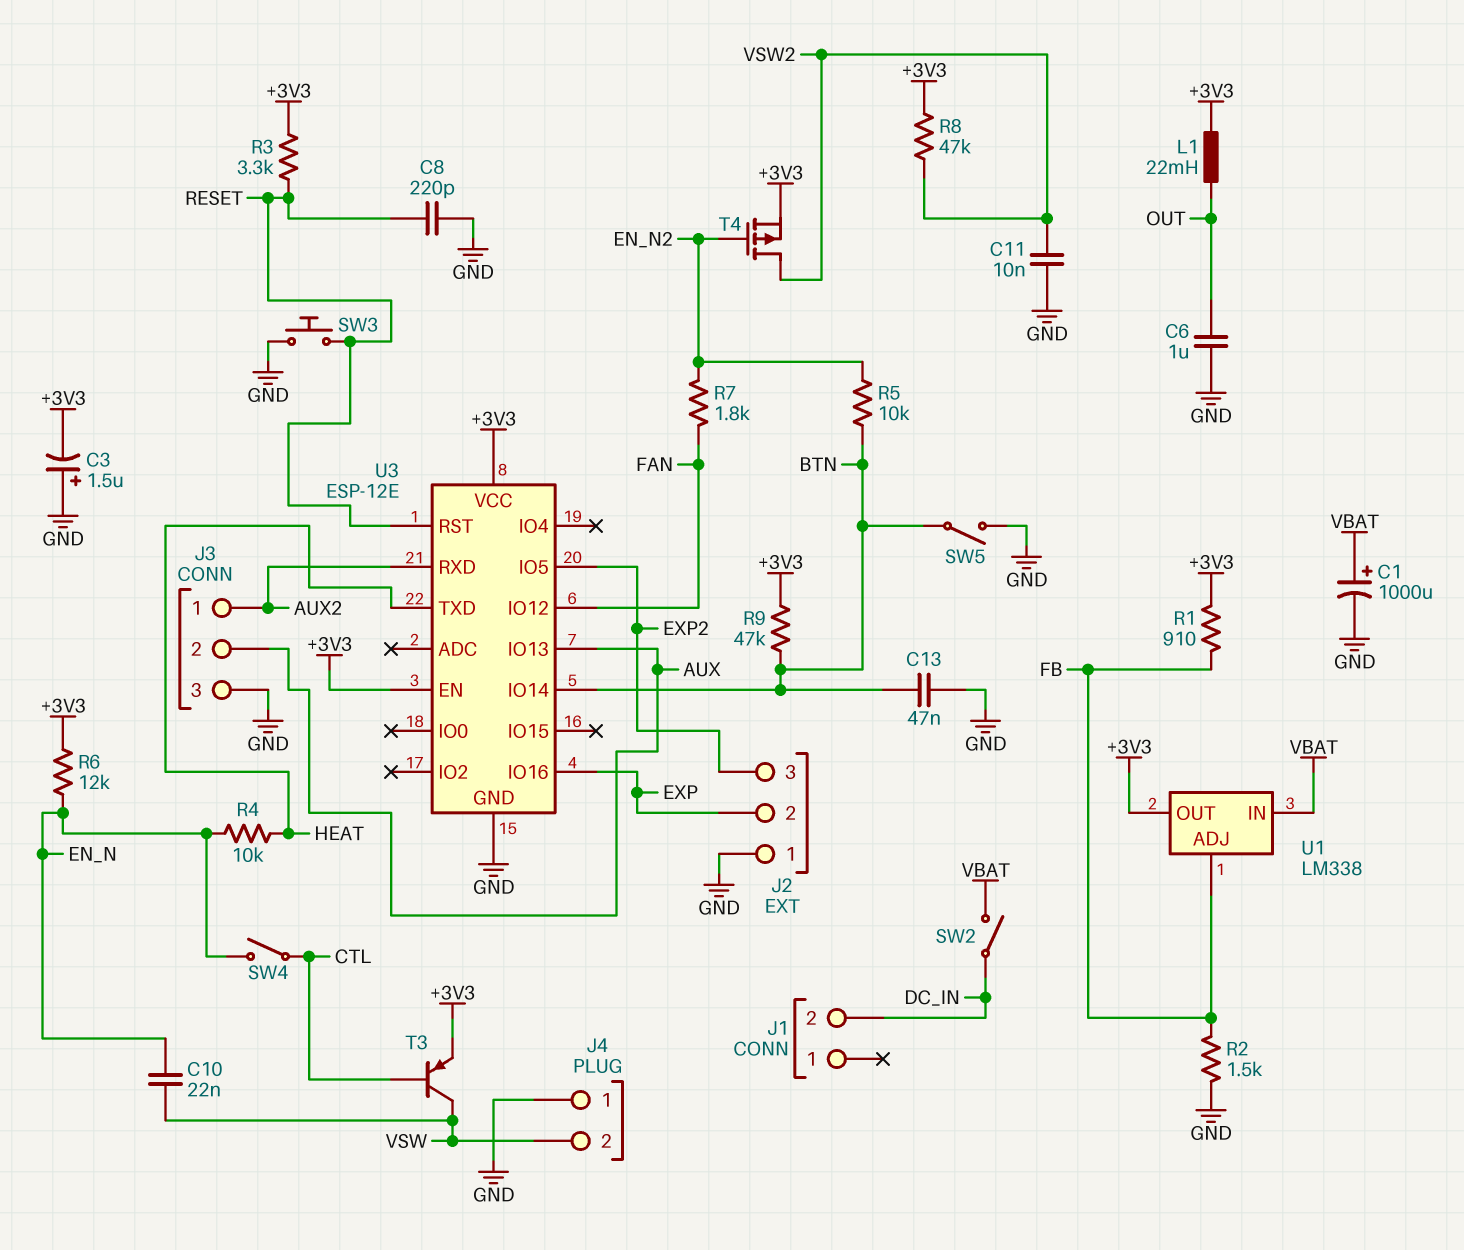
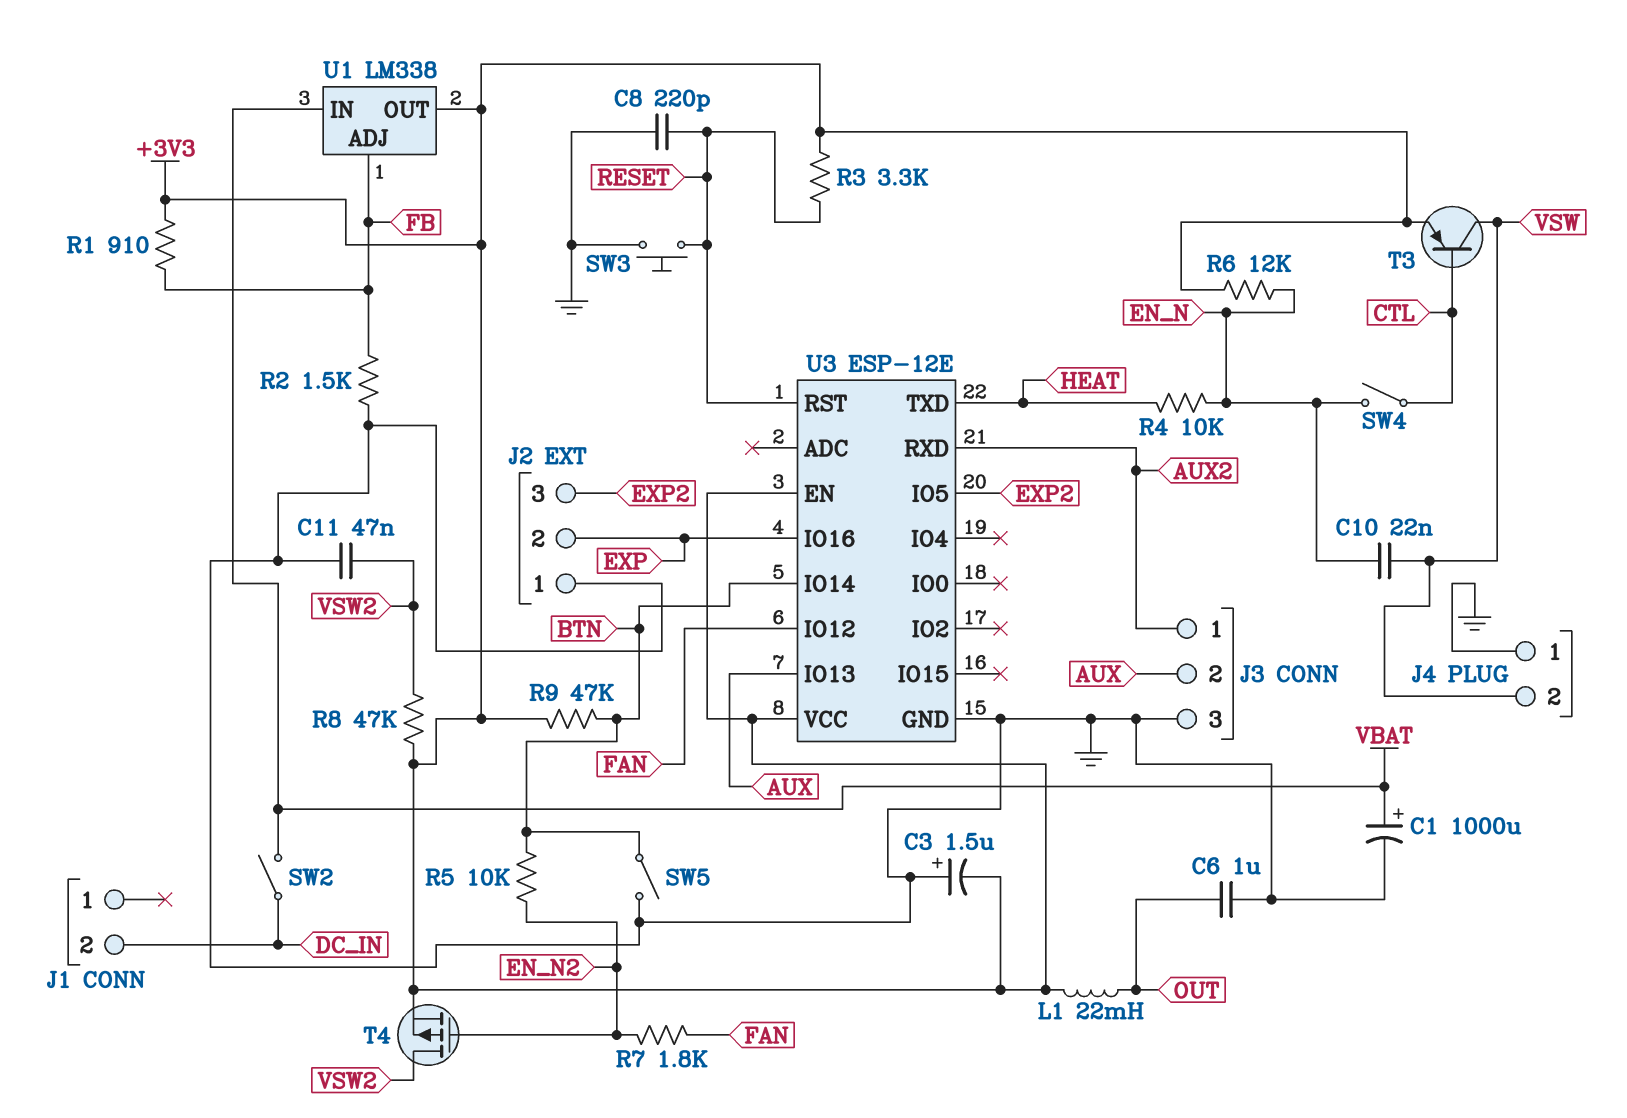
C11: 10nF (GND, VSW2) -> 47nF (GND, VSW2)
C13: 47nF (BTN, GND) -> none

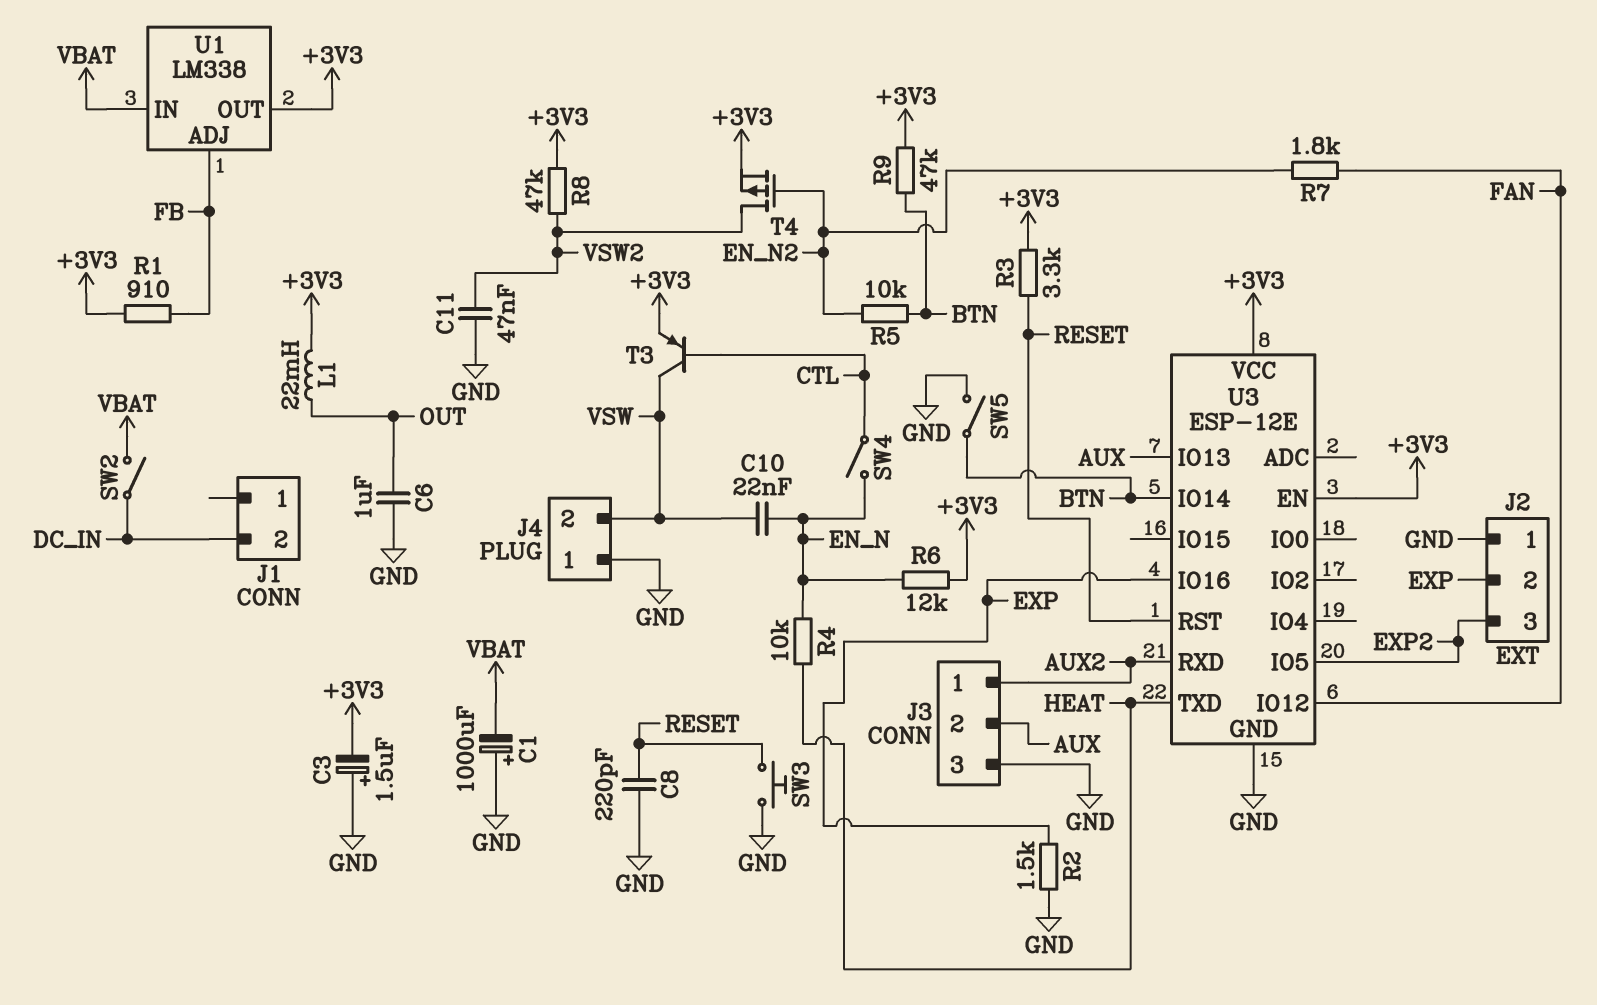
C1: 1000uF (plus VBAT, minus GND) -> 1000uF (plus GND, minus VBAT)
R2: 1.5k (FB, GND) -> 1.5k (EXP, GND)

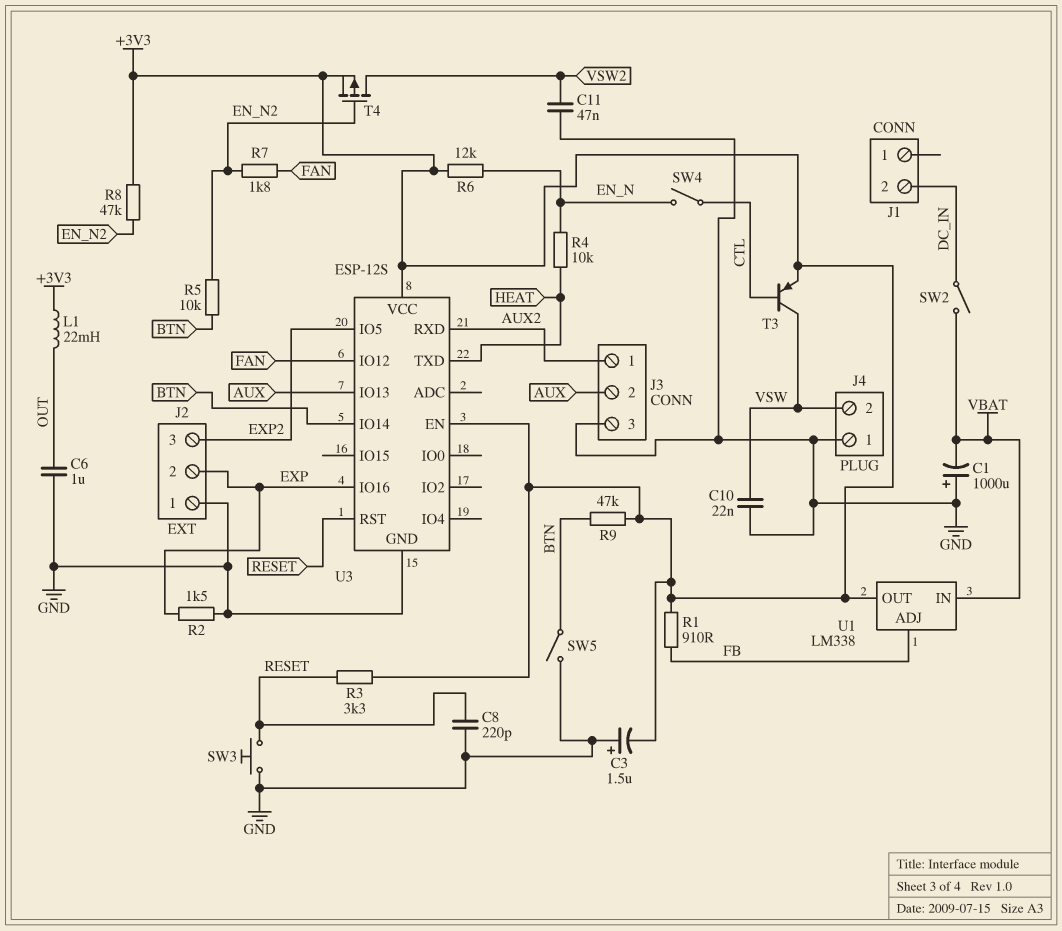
C10: 22nF (EN_N, VSW) -> 22nF (GND, VSW)
R8: 47k (+3V3, VSW2) -> 47k (+3V3, EN_N2)
U3: ESP-12E -> ESP-12S

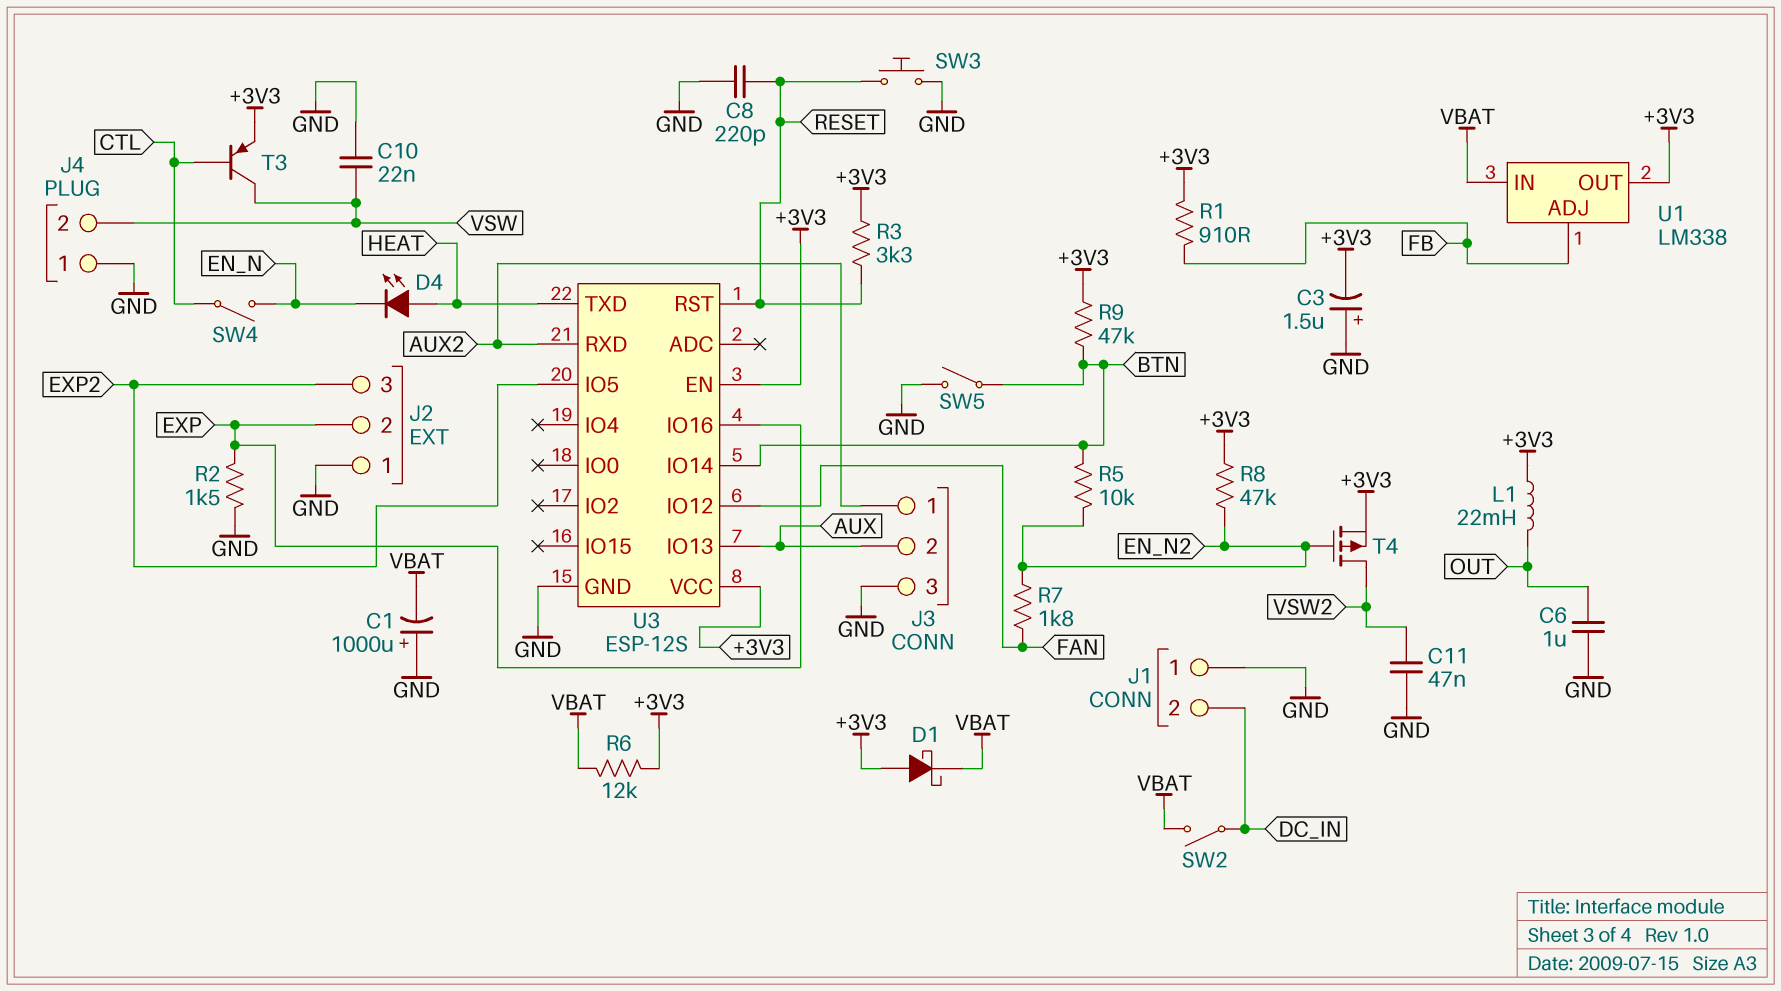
D1: none -> schottky (A +3V3, K VBAT)
D4: none -> LED (A HEAT, K EN_N)
J1 pin 1: none -> GND
R4: 10k (EN_N, HEAT) -> none
R6: 12k (+3V3, EN_N) -> 12k (+3V3, VBAT)

